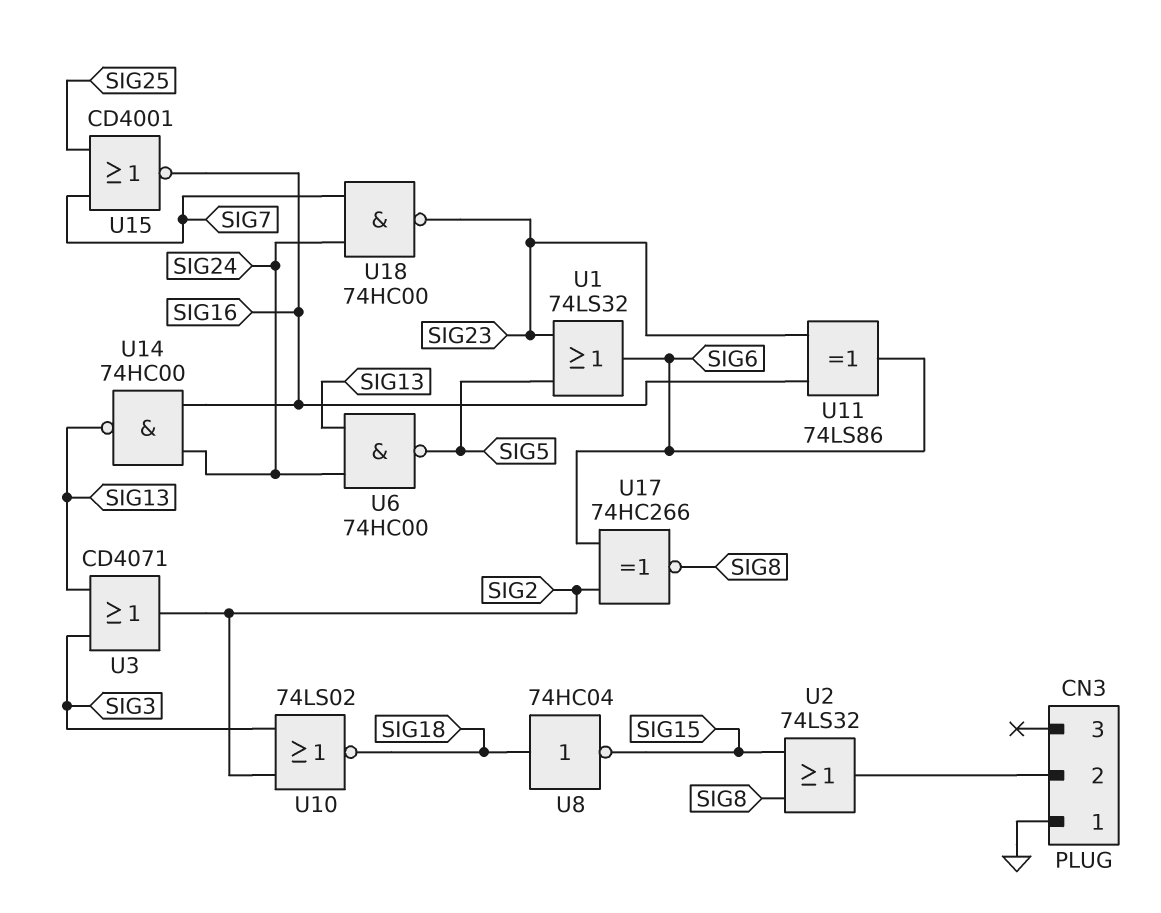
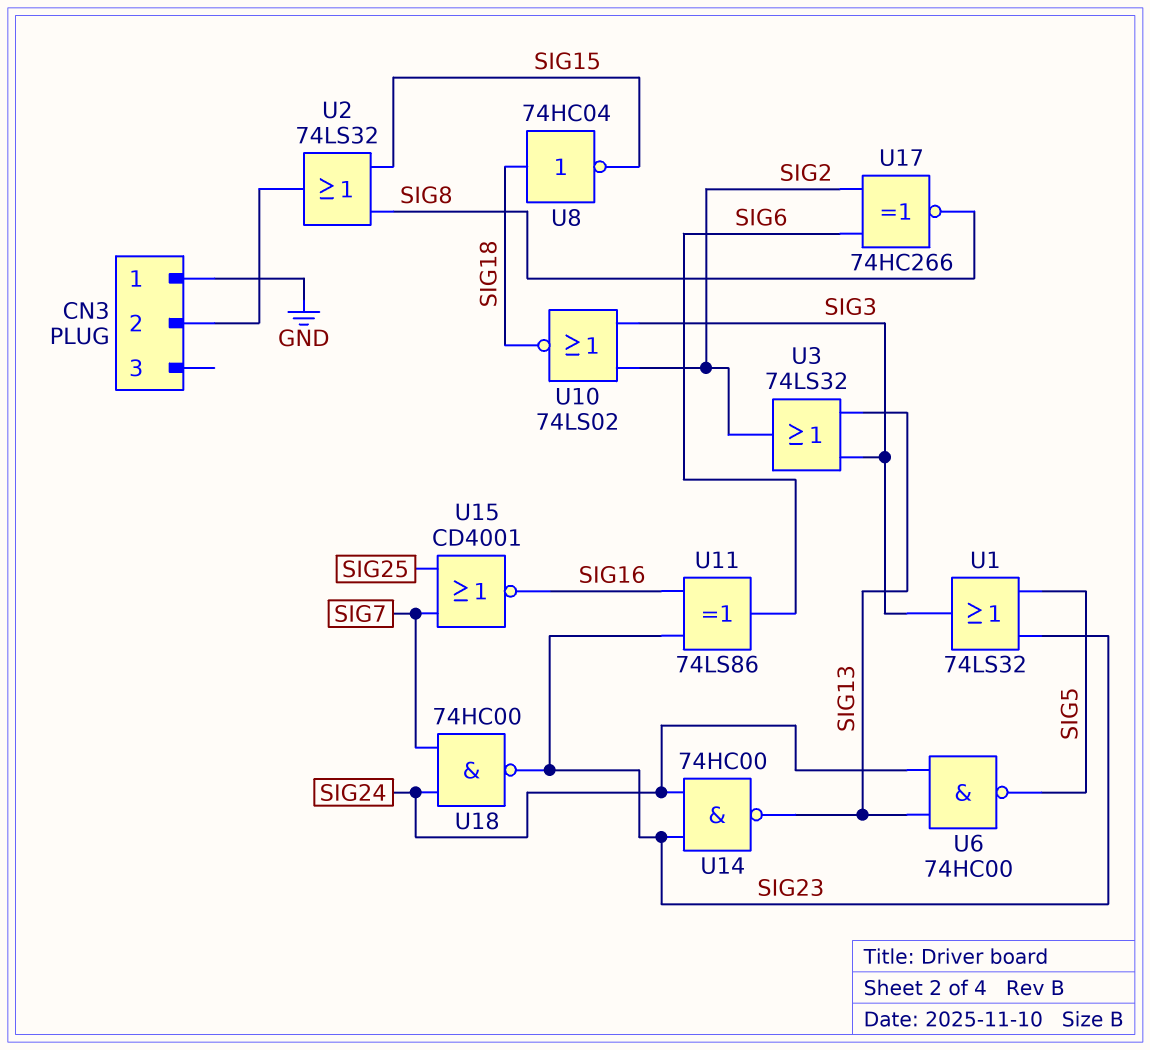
U1: OR 74LS32 (in SIG5, in SIG23, out SIG6) -> OR 74LS32 (in SIG5, in SIG23, out SIG3)
U3: OR CD4071 (in SIG3, in SIG13, out SIG2) -> OR 74LS32 (in SIG3, in SIG13, out SIG2)
U14: NAND 74HC00 (in SIG16, in SIG24, out SIG13) -> NAND 74HC00 (in SIG23, in SIG24, out SIG13)

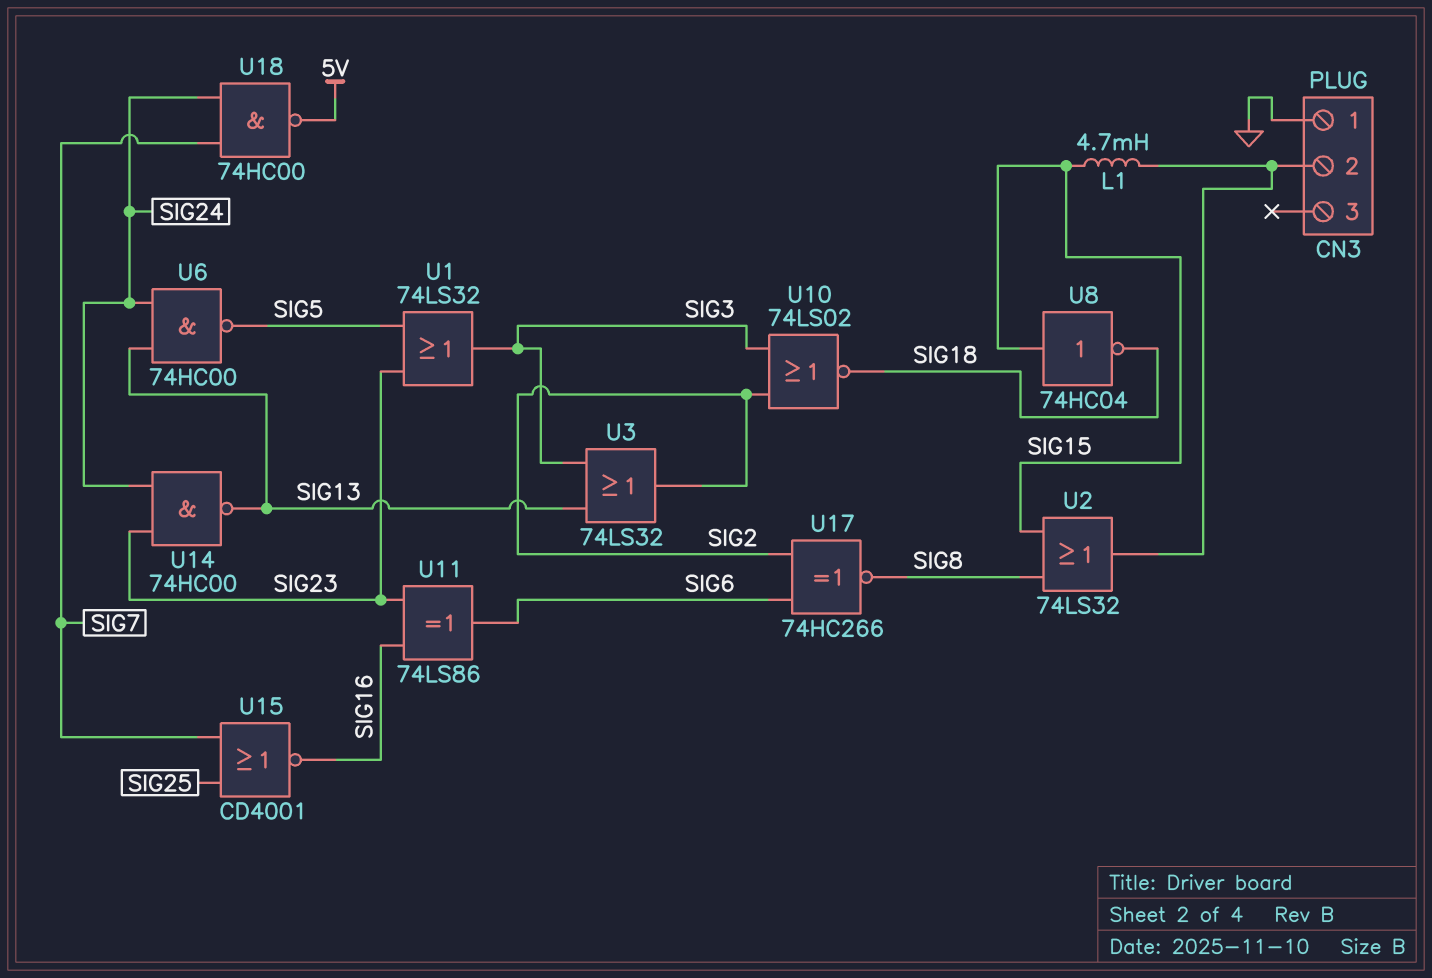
L1: none -> 4.7mH (CN3/2, SIG15)
U8: NOT 74HC04 (in SIG18, out SIG15) -> NOT 74HC04 (in SIG15, out SIG18)
U18: NAND 74HC00 (in SIG7, in SIG24, out SIG23) -> NAND 74HC00 (in SIG7, in SIG24, out 5V)

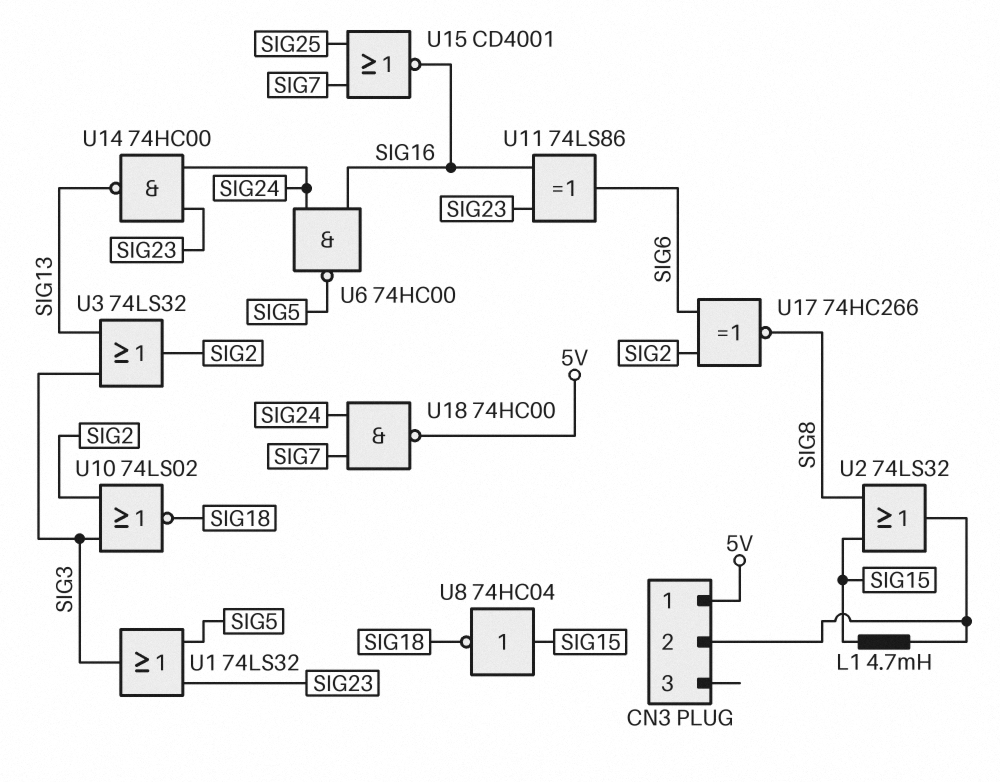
CN3 pin 1: GND -> 5V
U6: NAND 74HC00 (in SIG13, in SIG24, out SIG5) -> NAND 74HC00 (in SIG16, in SIG24, out SIG5)

